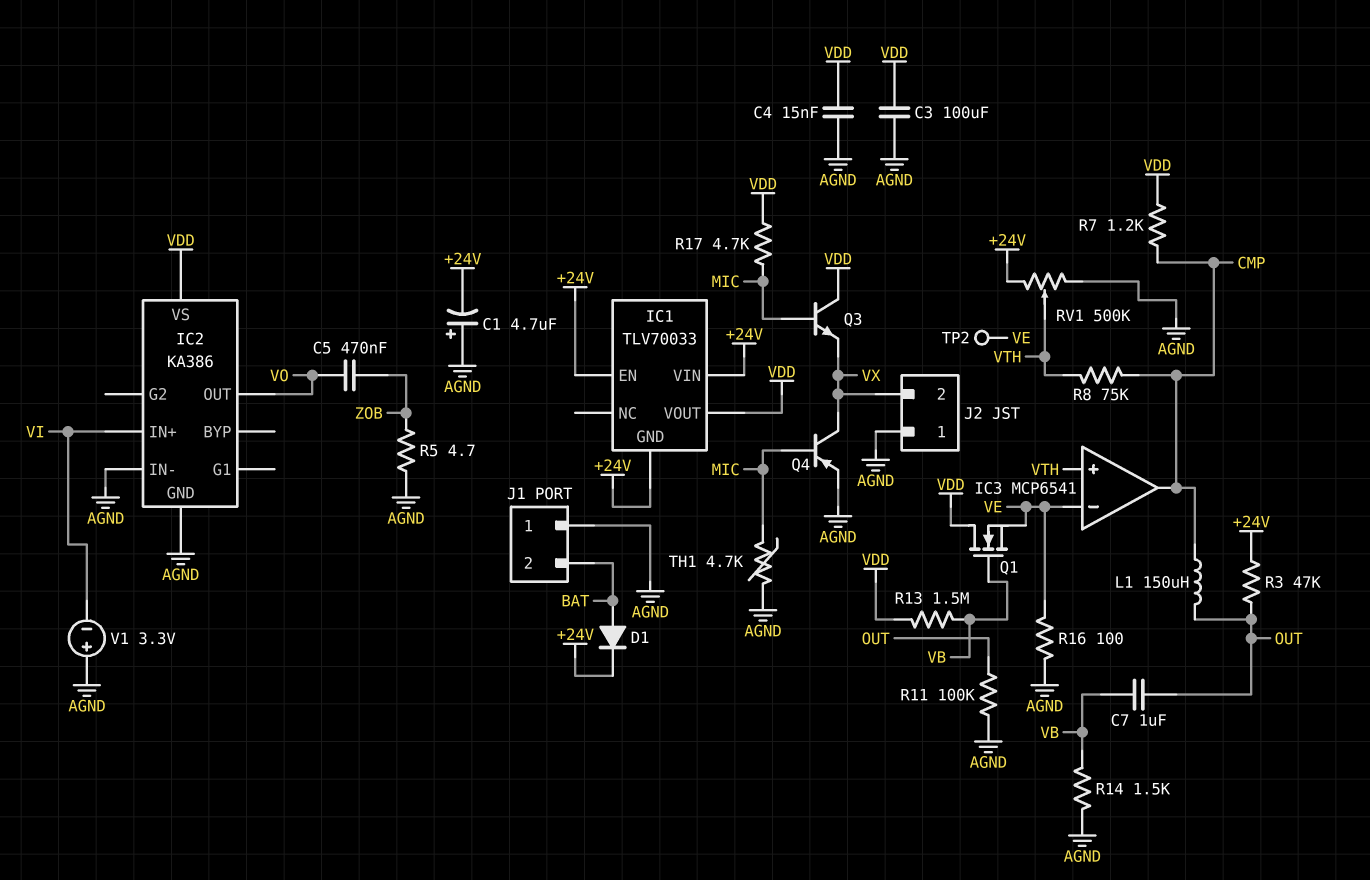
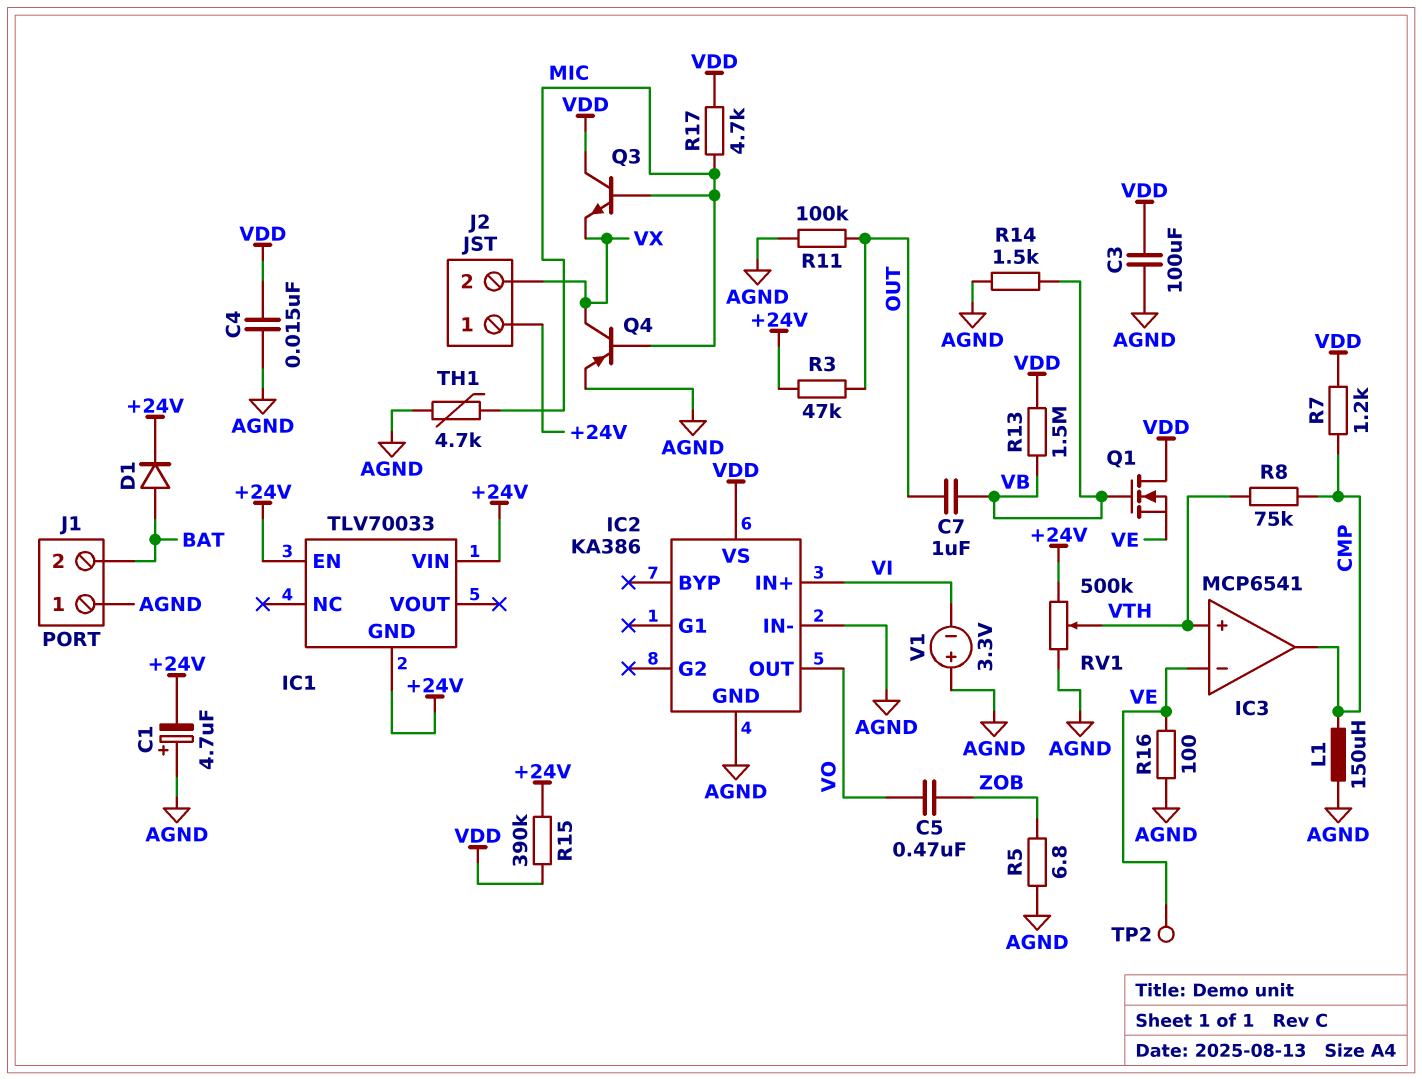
IC1 pin VOUT: VDD -> none
J2 pin 1: AGND -> +24V
L1: 150uH (CMP, OUT) -> 150uH (AGND, CMP)
R5: 4.7 (AGND, ZOB) -> 6.8 (AGND, ZOB)
R15: none -> 390k (+24V, VDD)

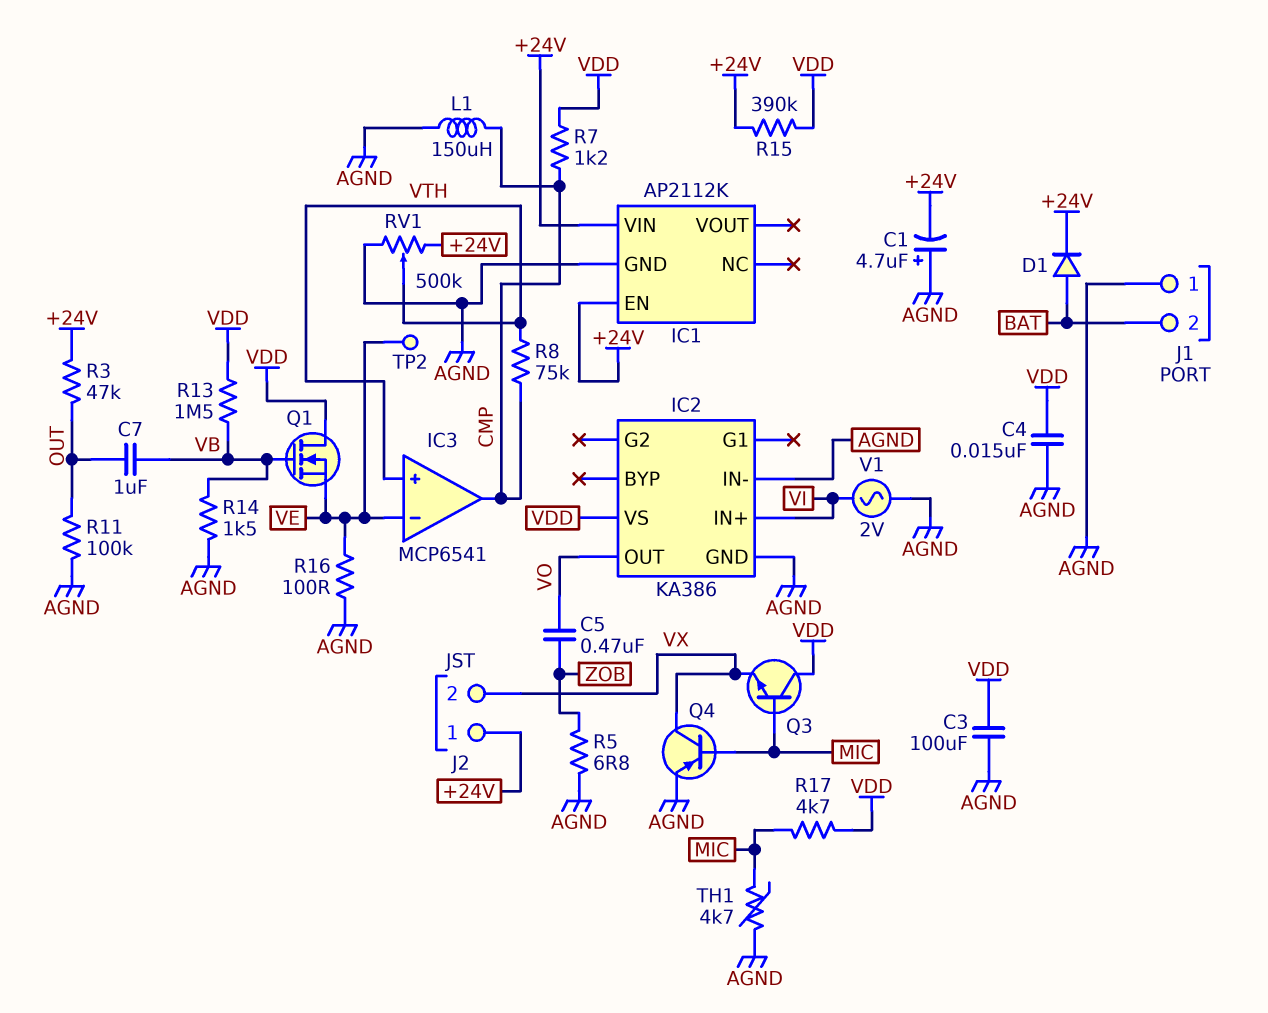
IC1: TLV70033 -> AP2112K
IC1 pin GND: +24V -> AGND
V1: 3.3V (plus AGND, minus VI) -> AC 2V (AGND, VI)

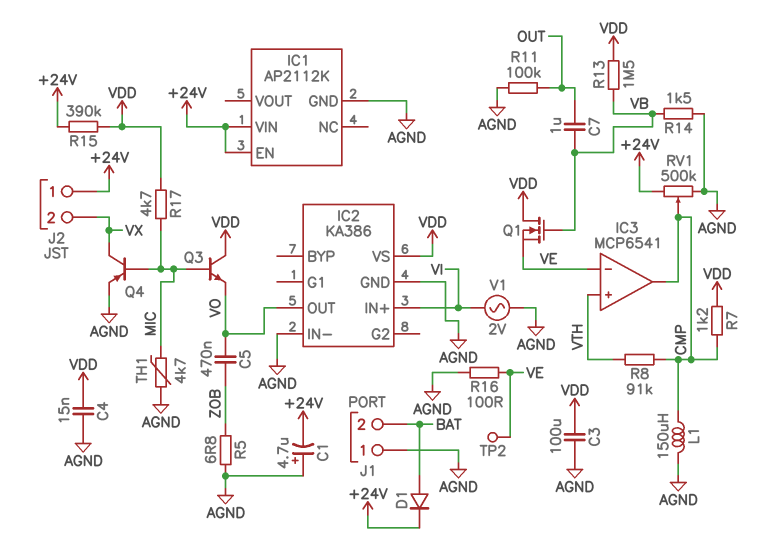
Q3: NPN (B MIC, C VDD, E VX) -> NPN (B MIC, C VDD, E VO)
R3: 47k (+24V, OUT) -> none
R8: 75k (CMP, VTH) -> 91k (CMP, VTH)
RV1: 500k (+24V, AGND, wiper VTH) -> 500k (+24V, AGND, wiper CMP)

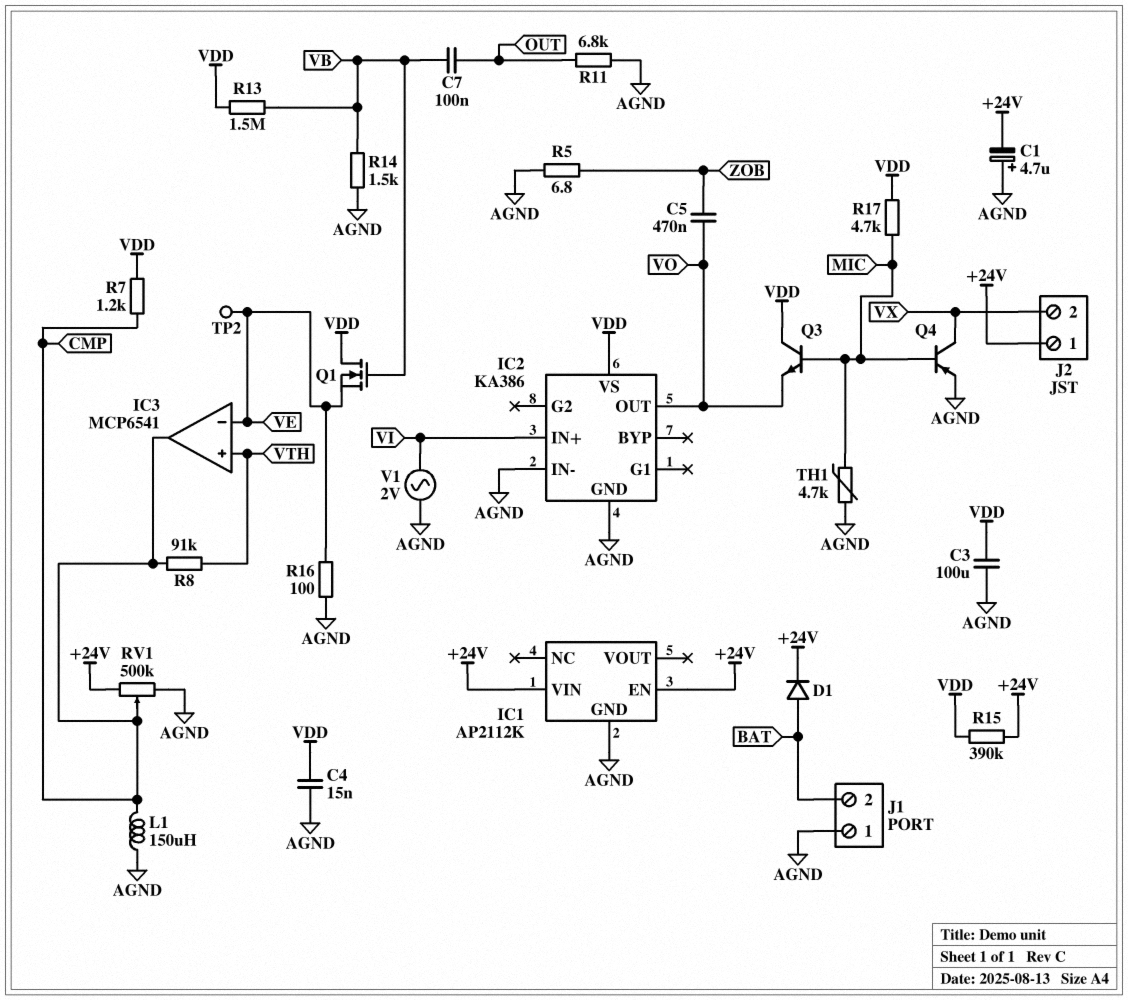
C7: 1uF (OUT, VB) -> 100nF (OUT, VB)
R11: 100k (AGND, OUT) -> 6.8k (AGND, OUT)

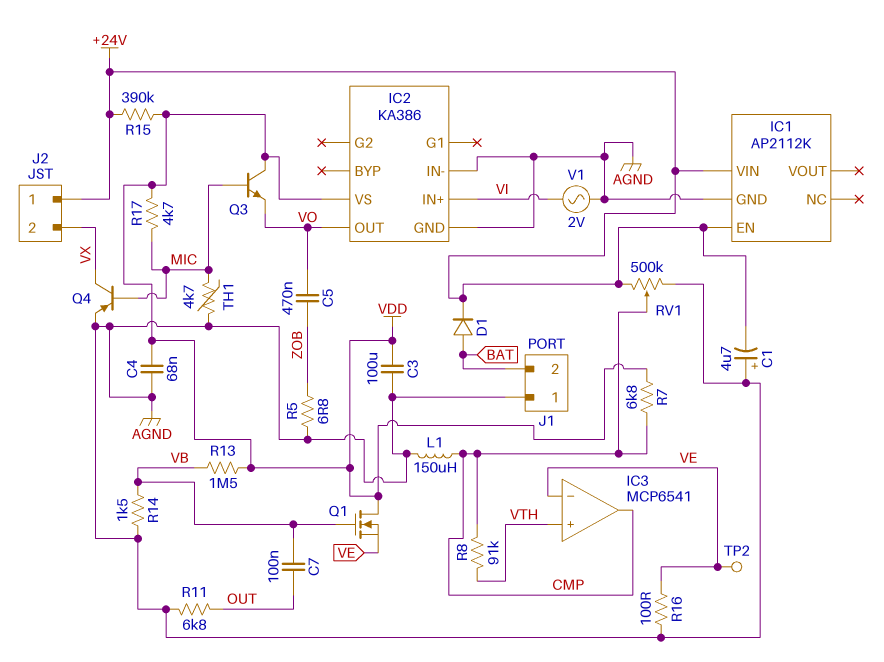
C4: 15nF (AGND, VDD) -> 68nF (AGND, VDD)
R7: 1.2k (CMP, VDD) -> 6.8k (CMP, VDD)

